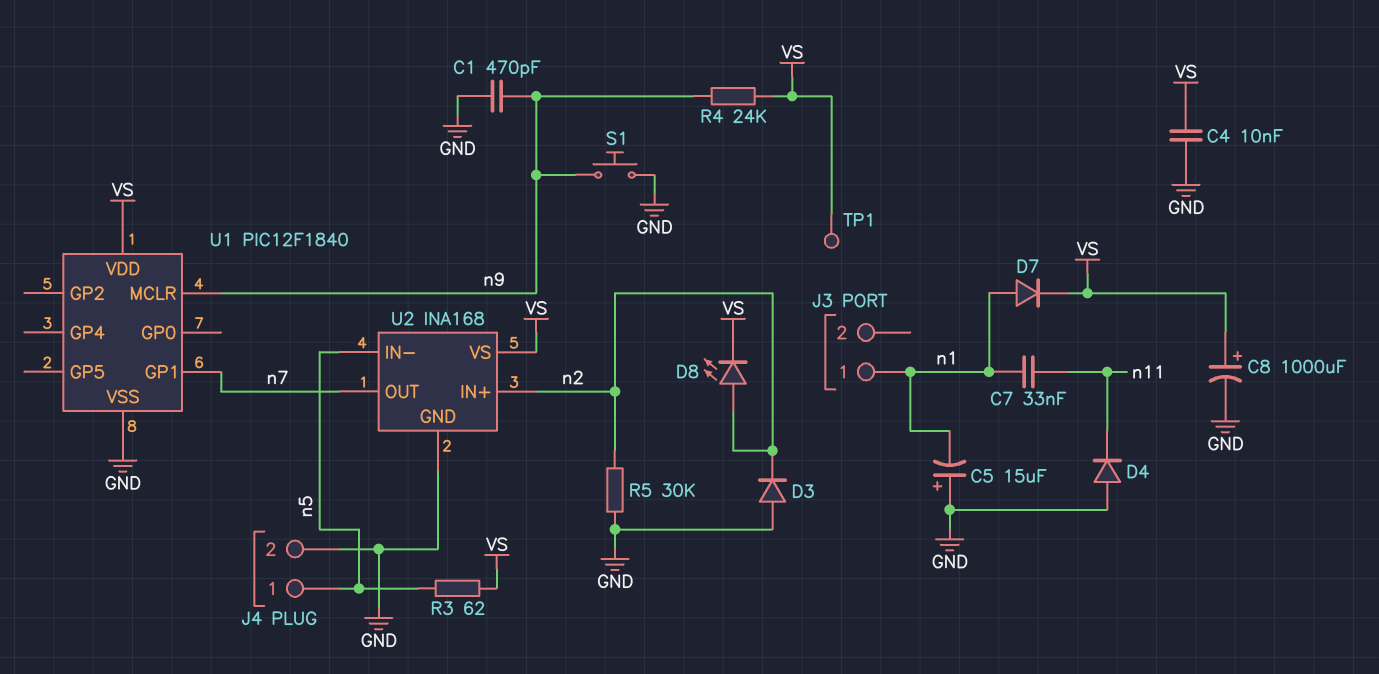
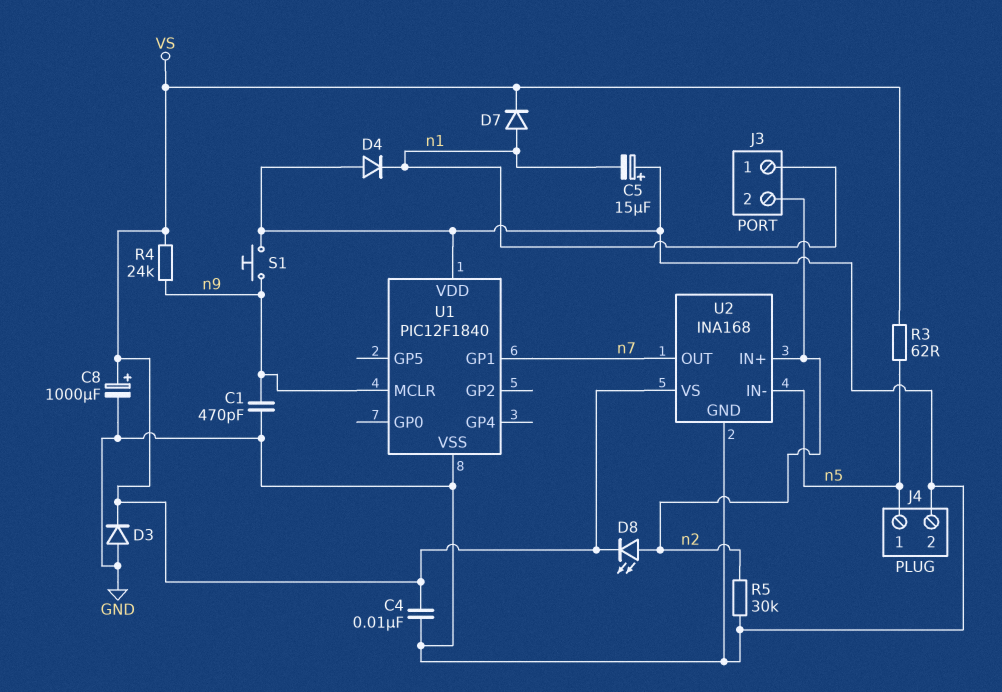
C7: 33nF (n1, n11) -> none
D3: diode (A GND, K n2) -> diode (A GND, K VS)
D4: diode (A GND, K n11) -> diode (A GND, K n1)
J3 pin 2: none -> n2
TP1: test point (VS) -> none
U1 pin VDD: VS -> GND

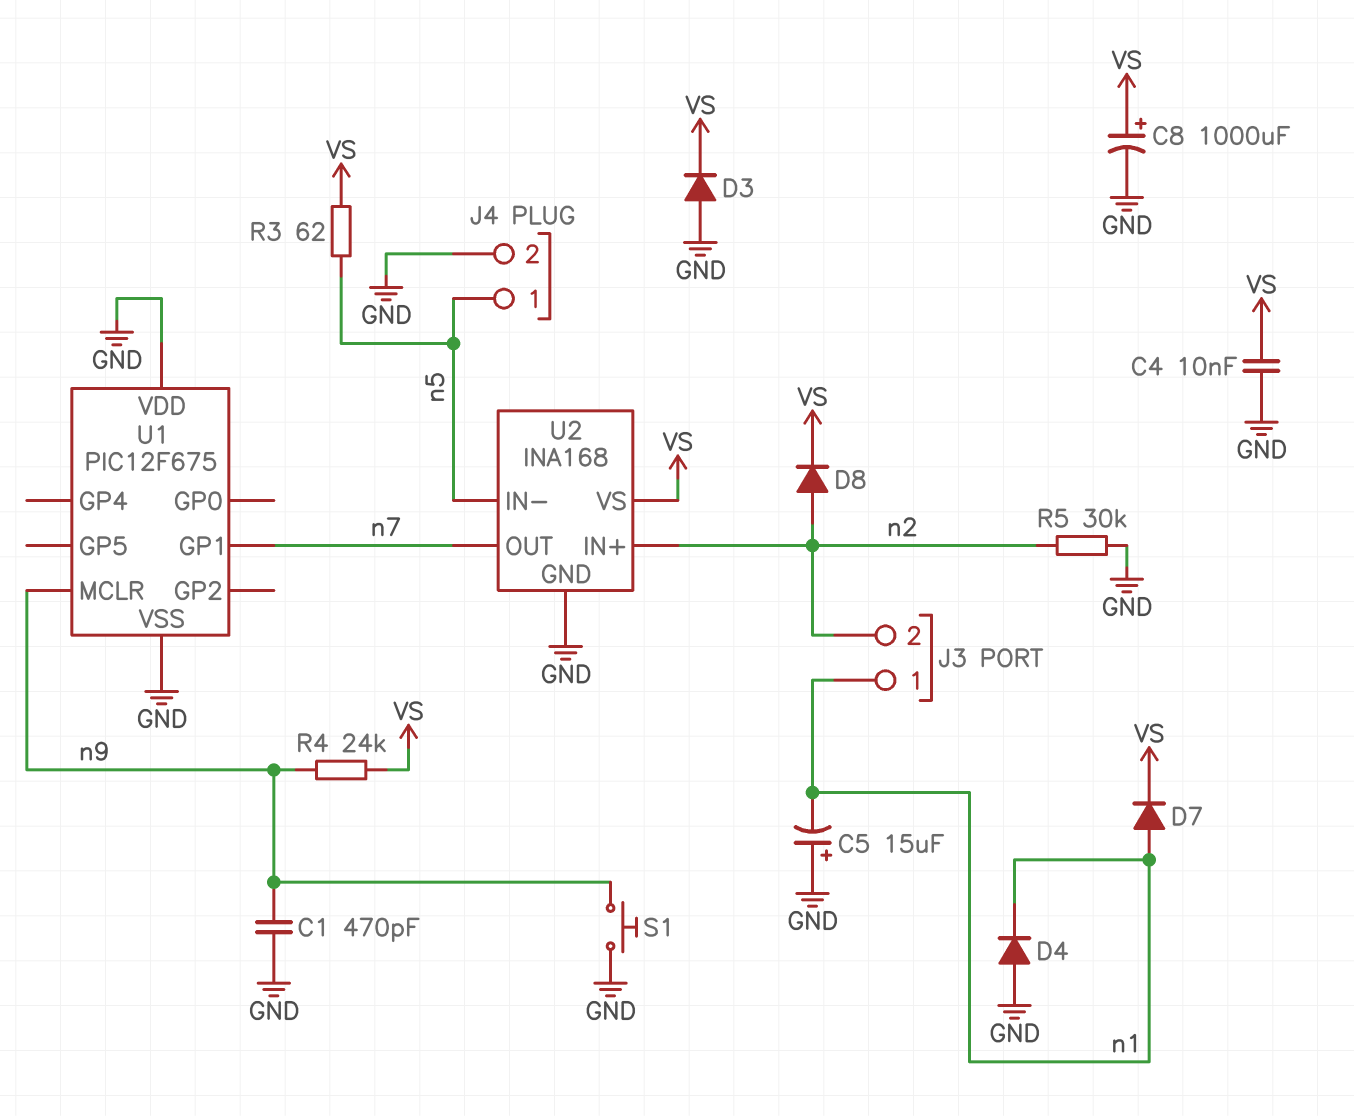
D8: LED (A n2, K VS) -> diode (A n2, K VS)
U1: PIC12F1840 -> PIC12F675

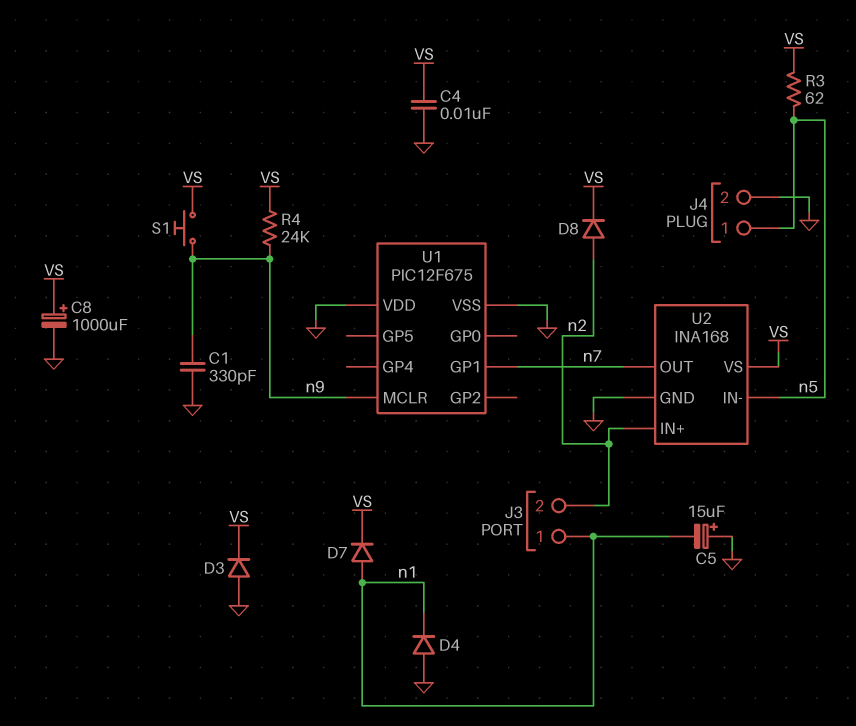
C1: 470pF (GND, n9) -> 330pF (GND, n9)
R5: 30k (GND, n2) -> none
S1: button (GND, n9) -> button (VS, n9)

